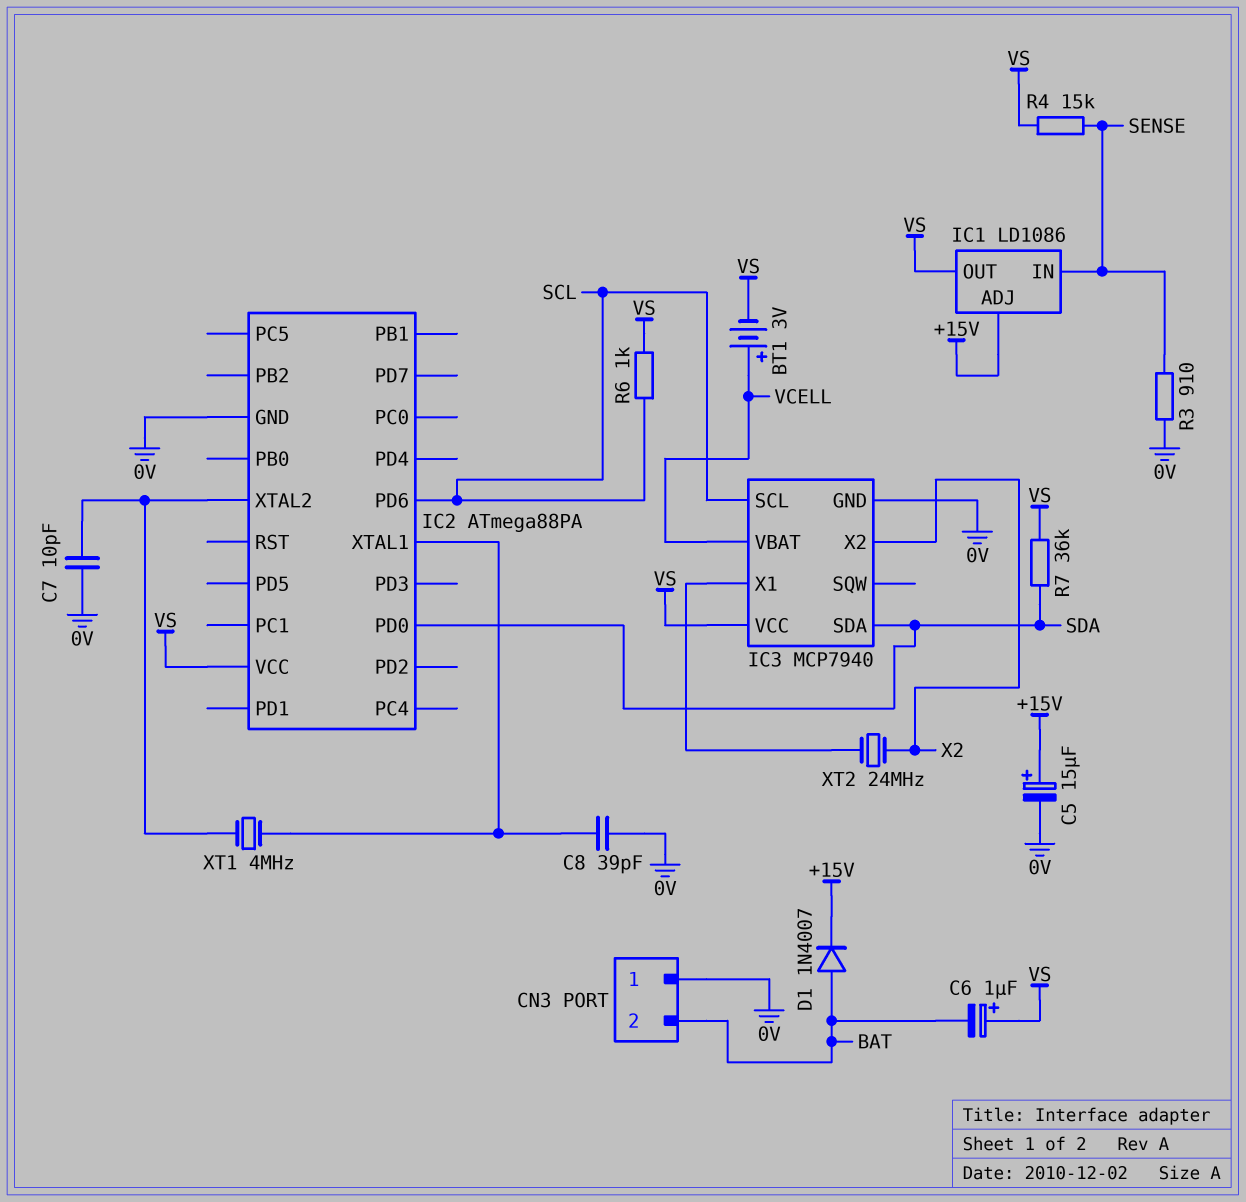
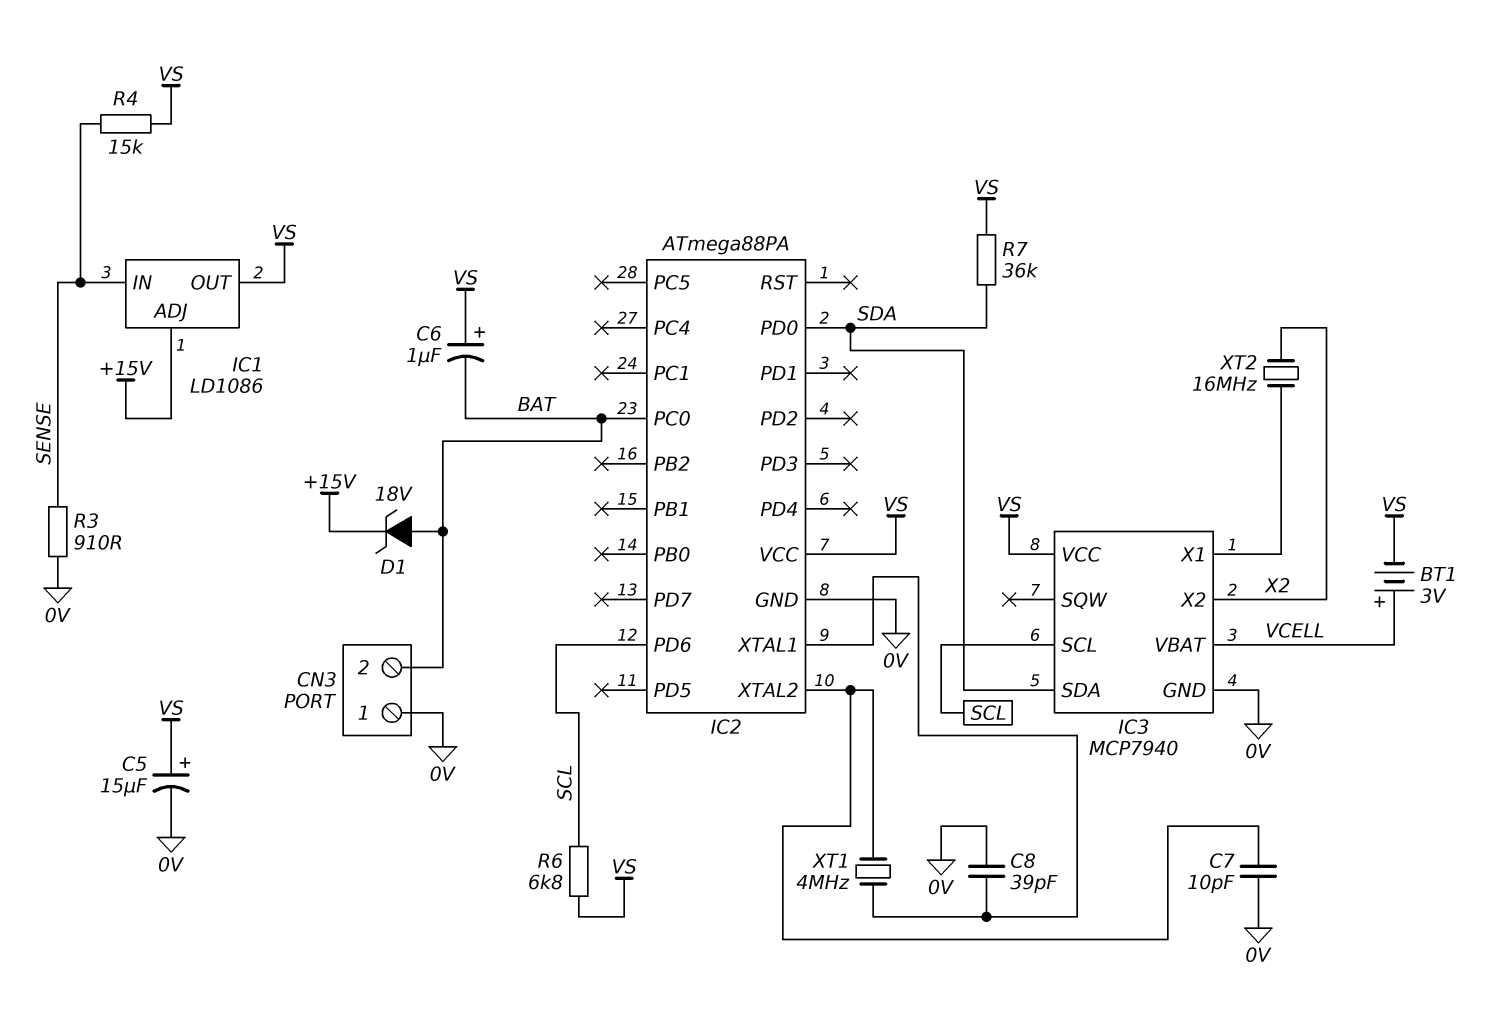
C5: 15uF (plus +15V, minus 0V) -> 15uF (plus VS, minus 0V)
D1: diode 1N4007 (A BAT, K +15V) -> zener 18V (A BAT, K +15V)
IC2 pin PC0: none -> BAT
R6: 1k (SCL, VS) -> 6.8k (SCL, VS)
XT2: 24MHz (IC3/X1, X2) -> 16MHz (IC3/X1, X2)

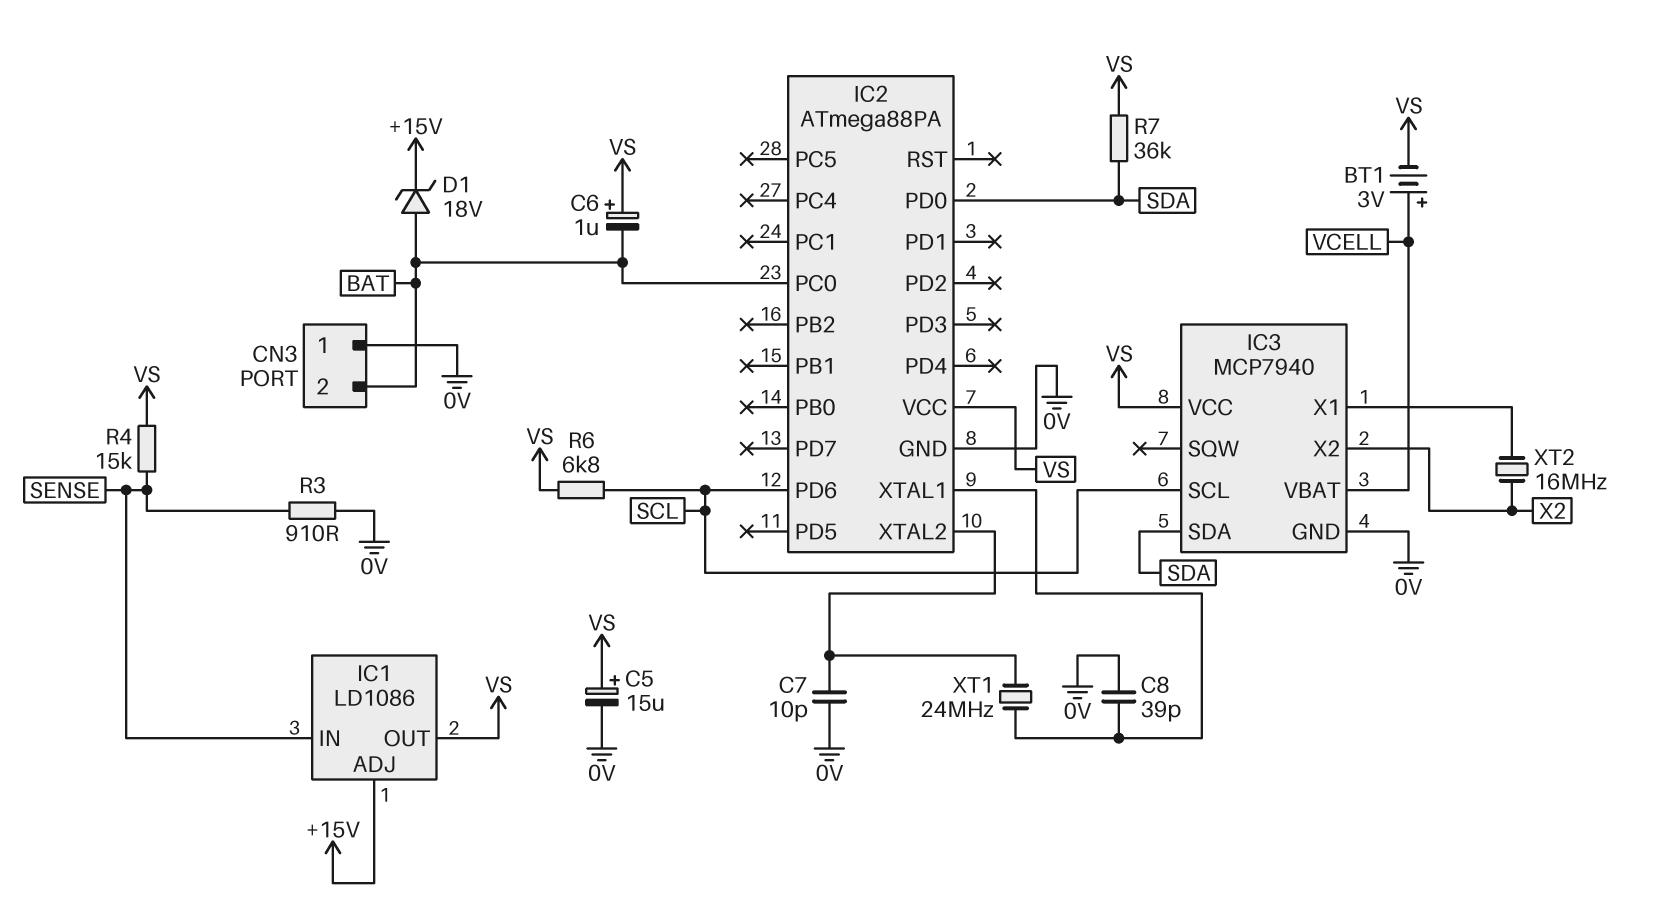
XT1: 4MHz (IC2/XTAL1, IC2/XTAL2) -> 24MHz (IC2/XTAL1, IC2/XTAL2)

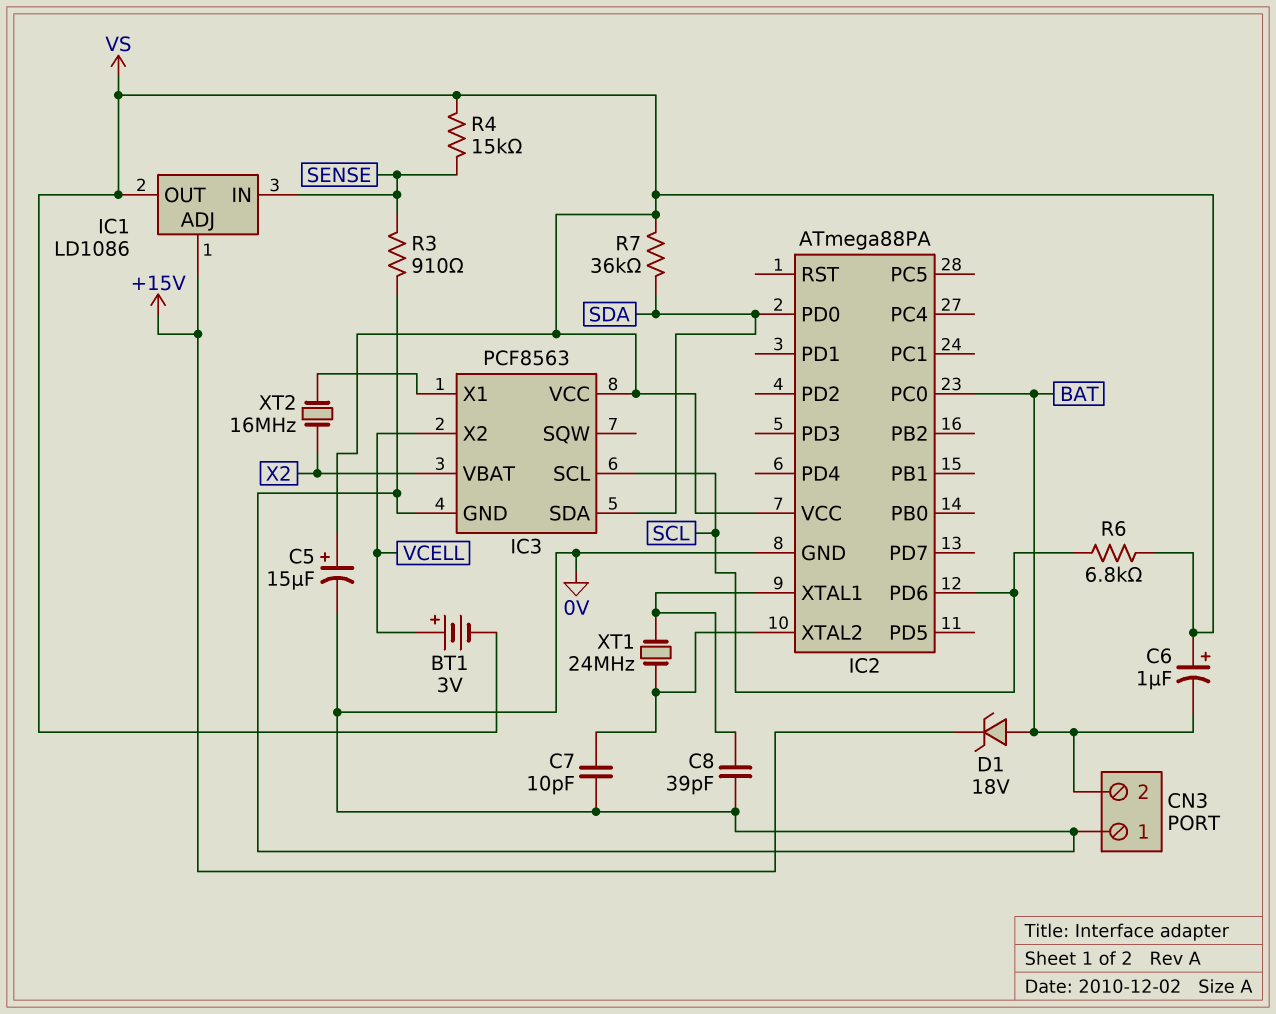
IC3: MCP7940 -> PCF8563
IC3 pin VBAT: VCELL -> X2
IC3 pin X2: X2 -> VCELL

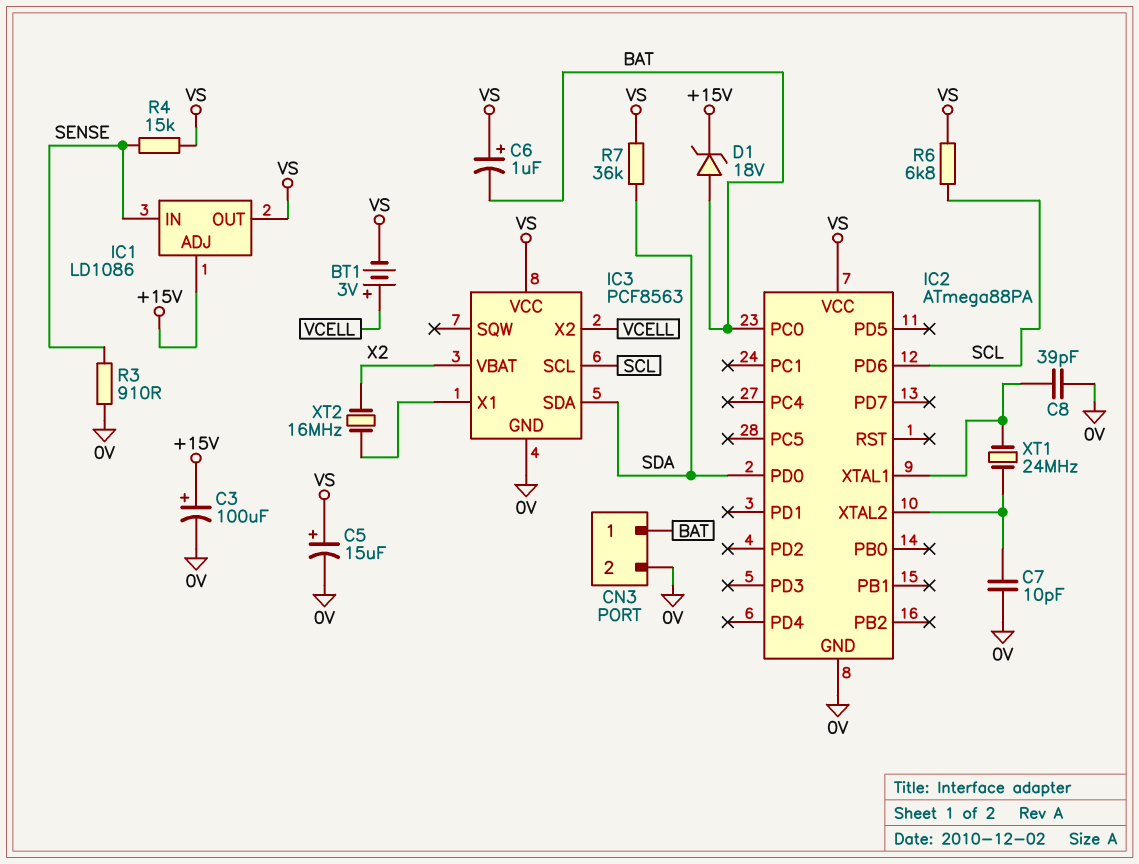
C3: none -> 100uF (plus +15V, minus 0V)
CN3 pin 1: 0V -> BAT
CN3 pin 2: BAT -> 0V

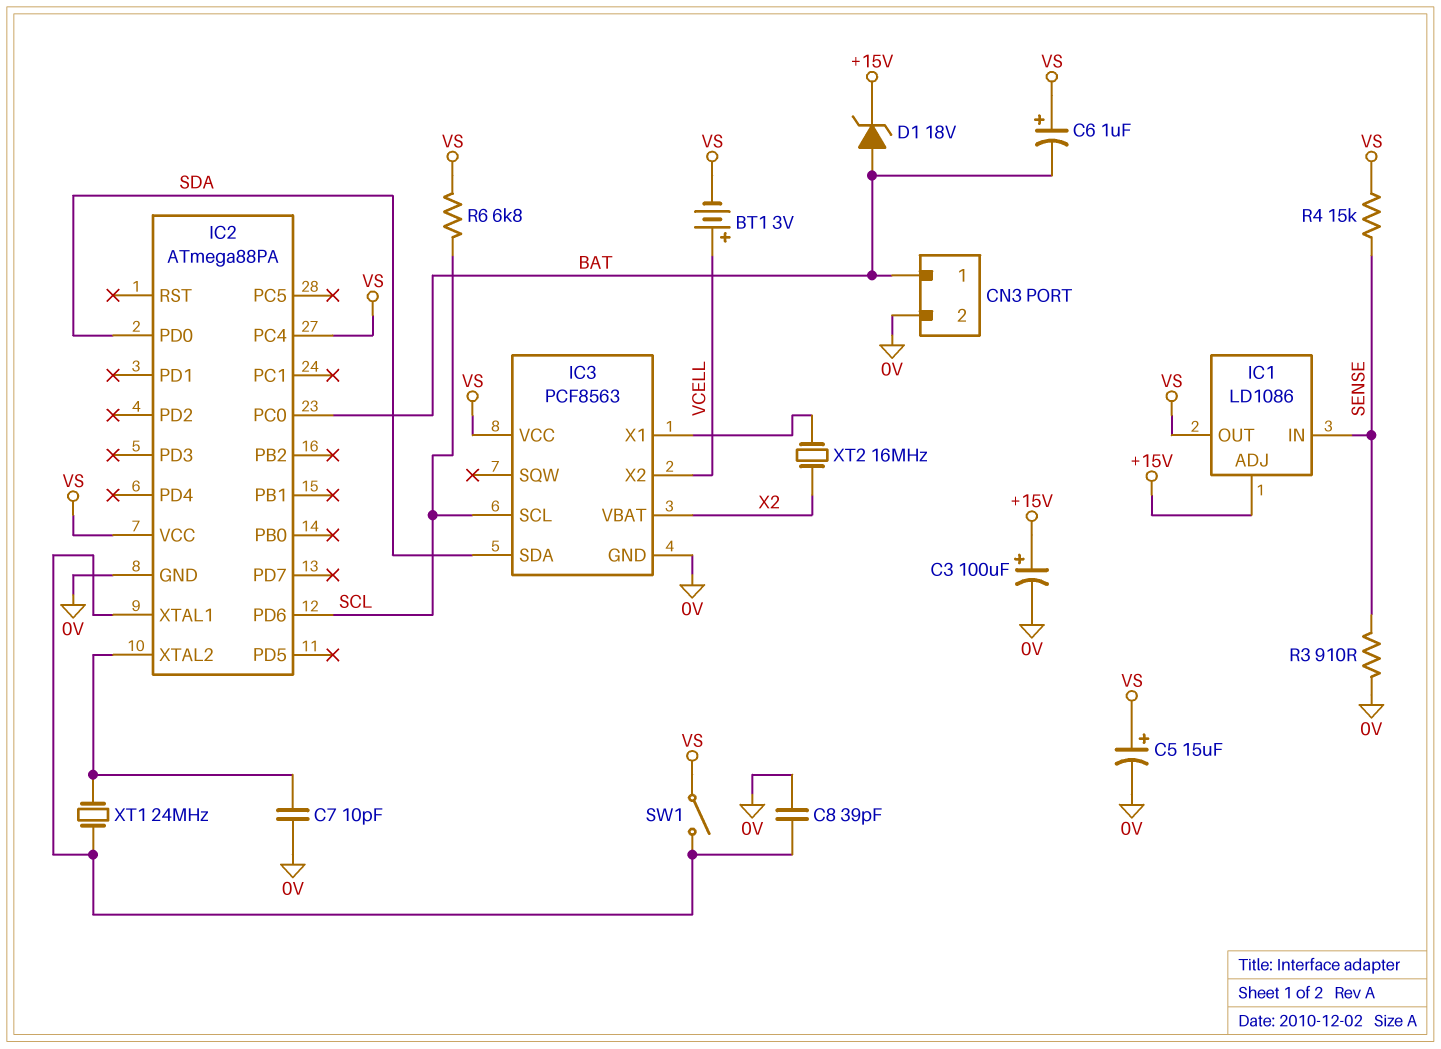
IC2 pin PC4: none -> VS
R7: 36k (SDA, VS) -> none
SW1: none -> switch (IC2/XTAL1, VS)

